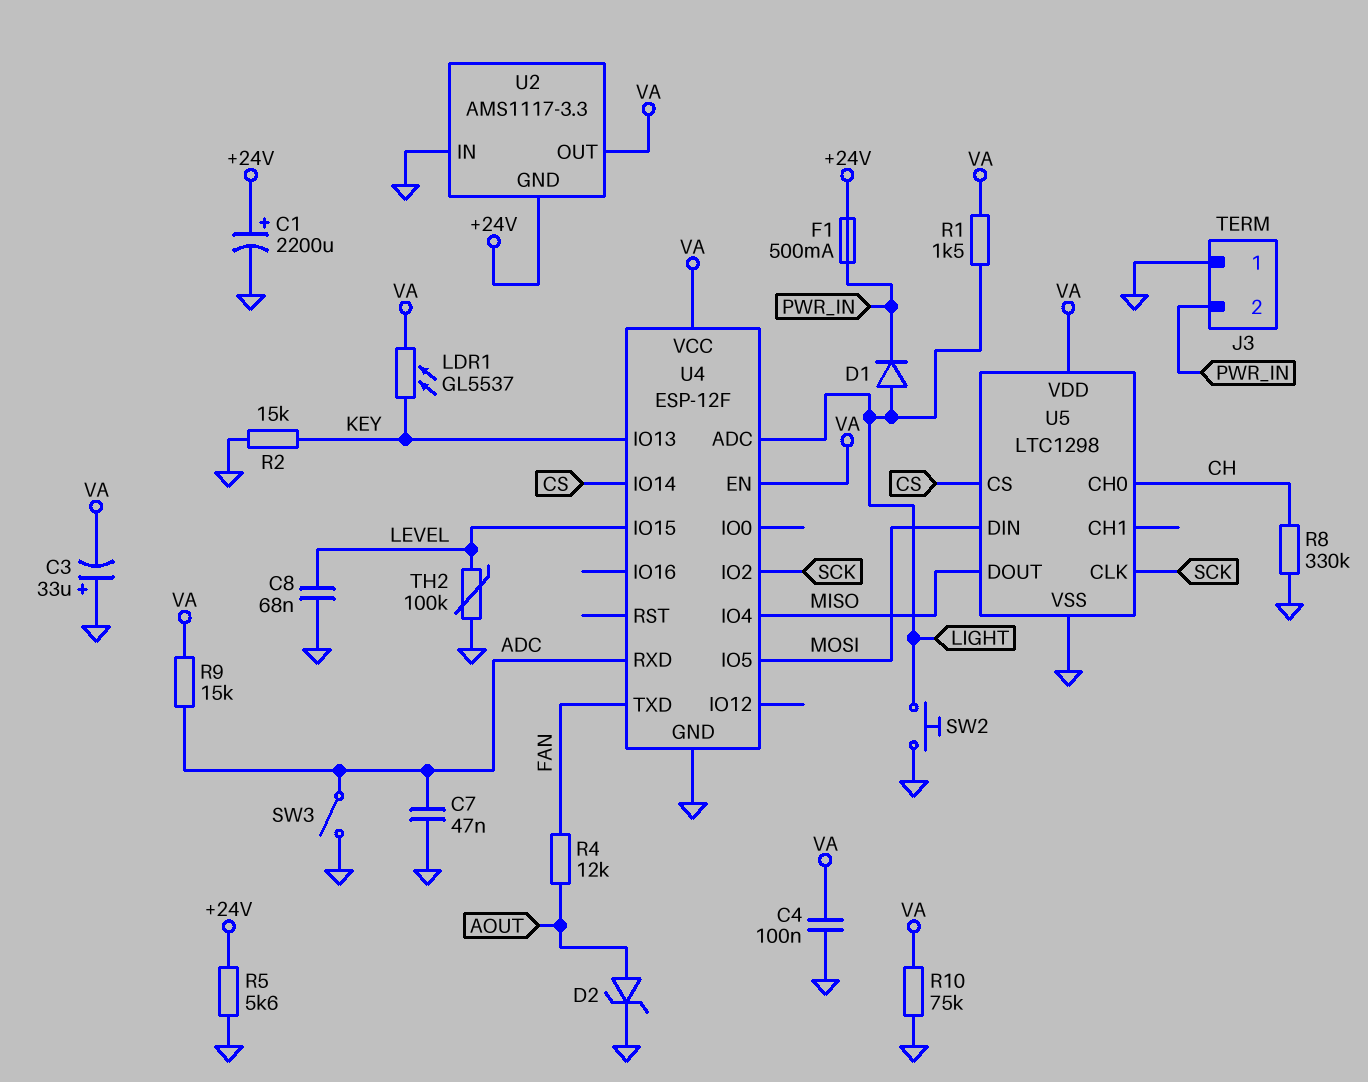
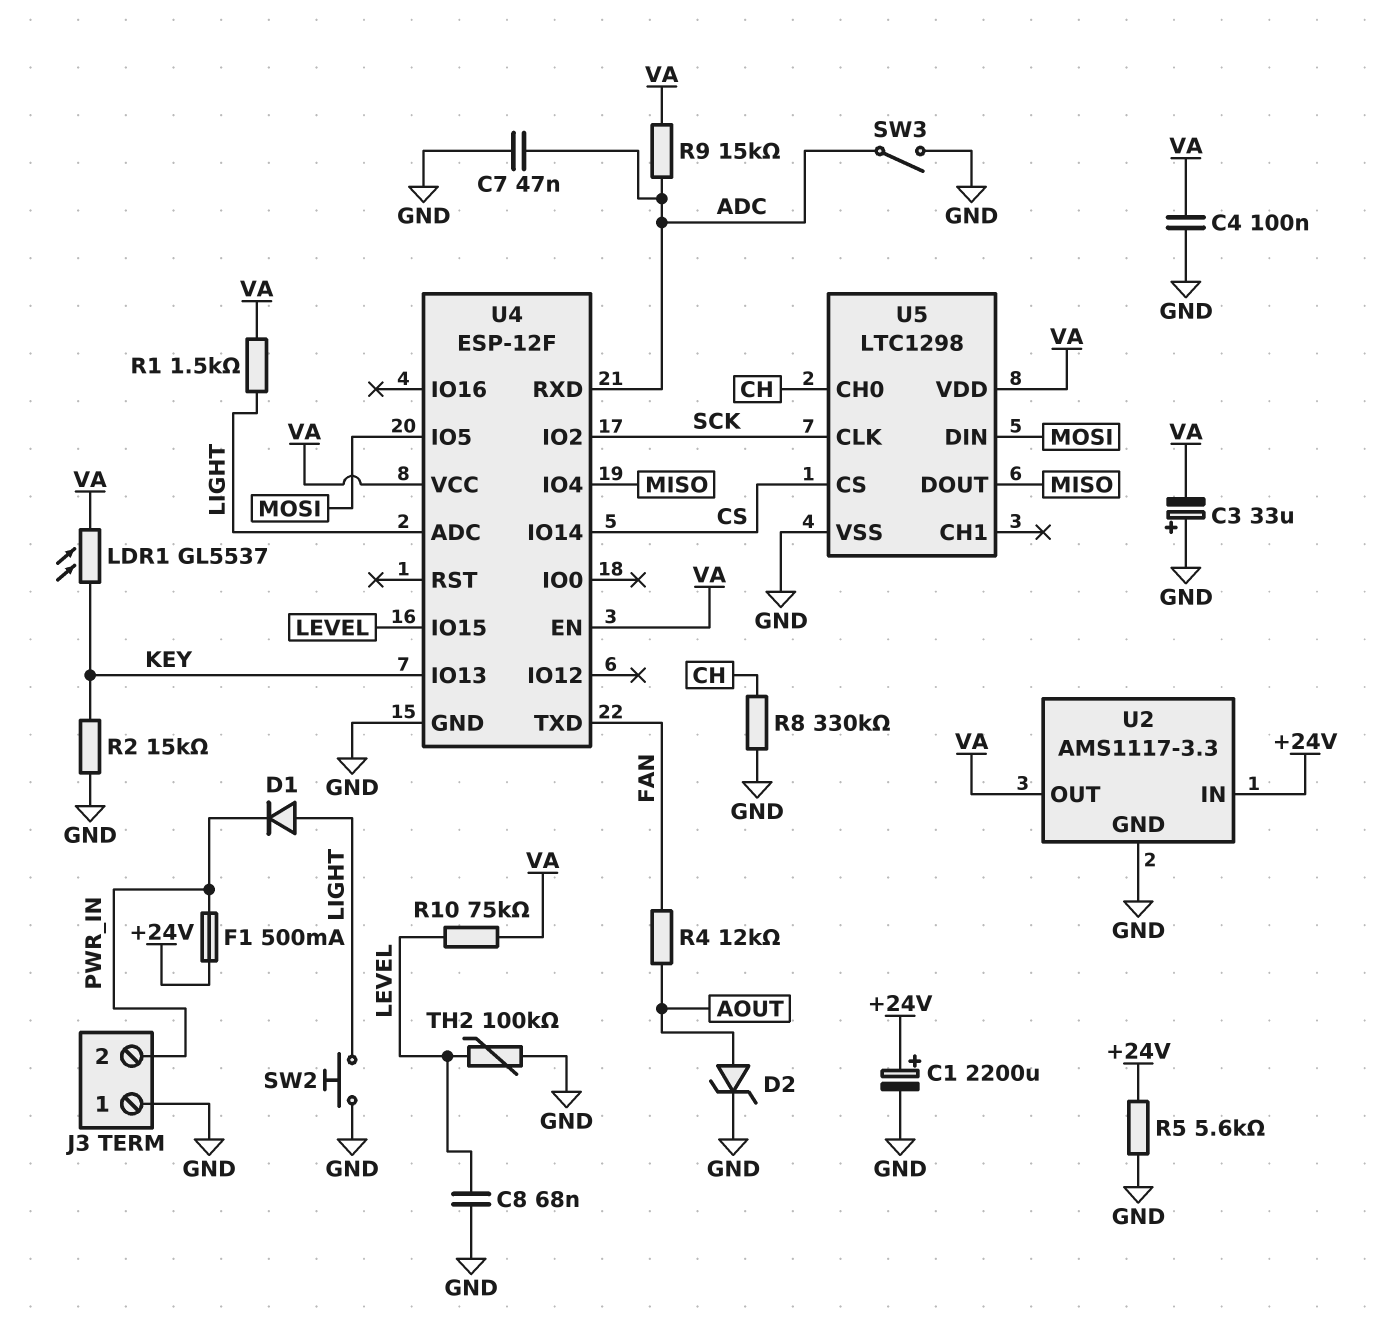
R10: 75k (GND, VA) -> 75k (LEVEL, VA)
U2 pin GND: +24V -> GND
U2 pin IN: GND -> +24V

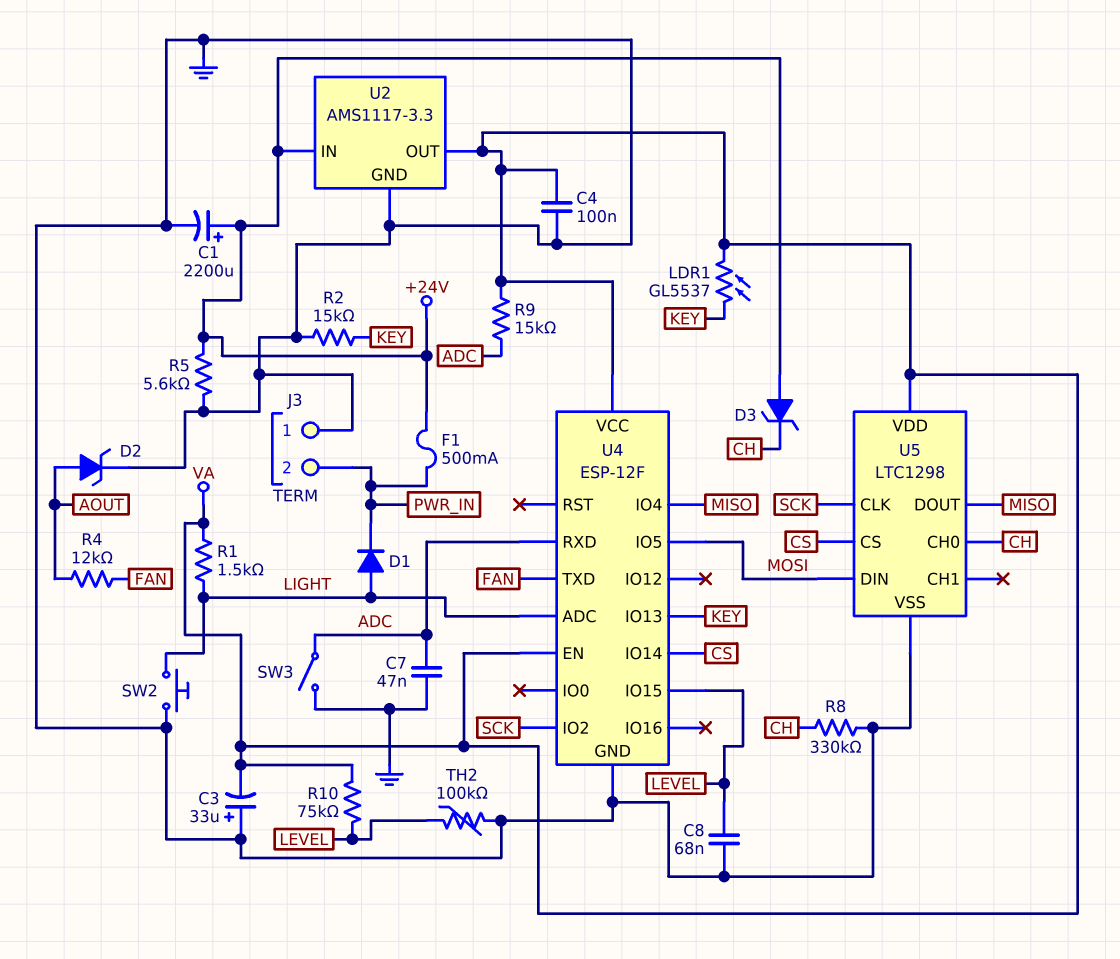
D3: none -> zener (A +24V, K CH)

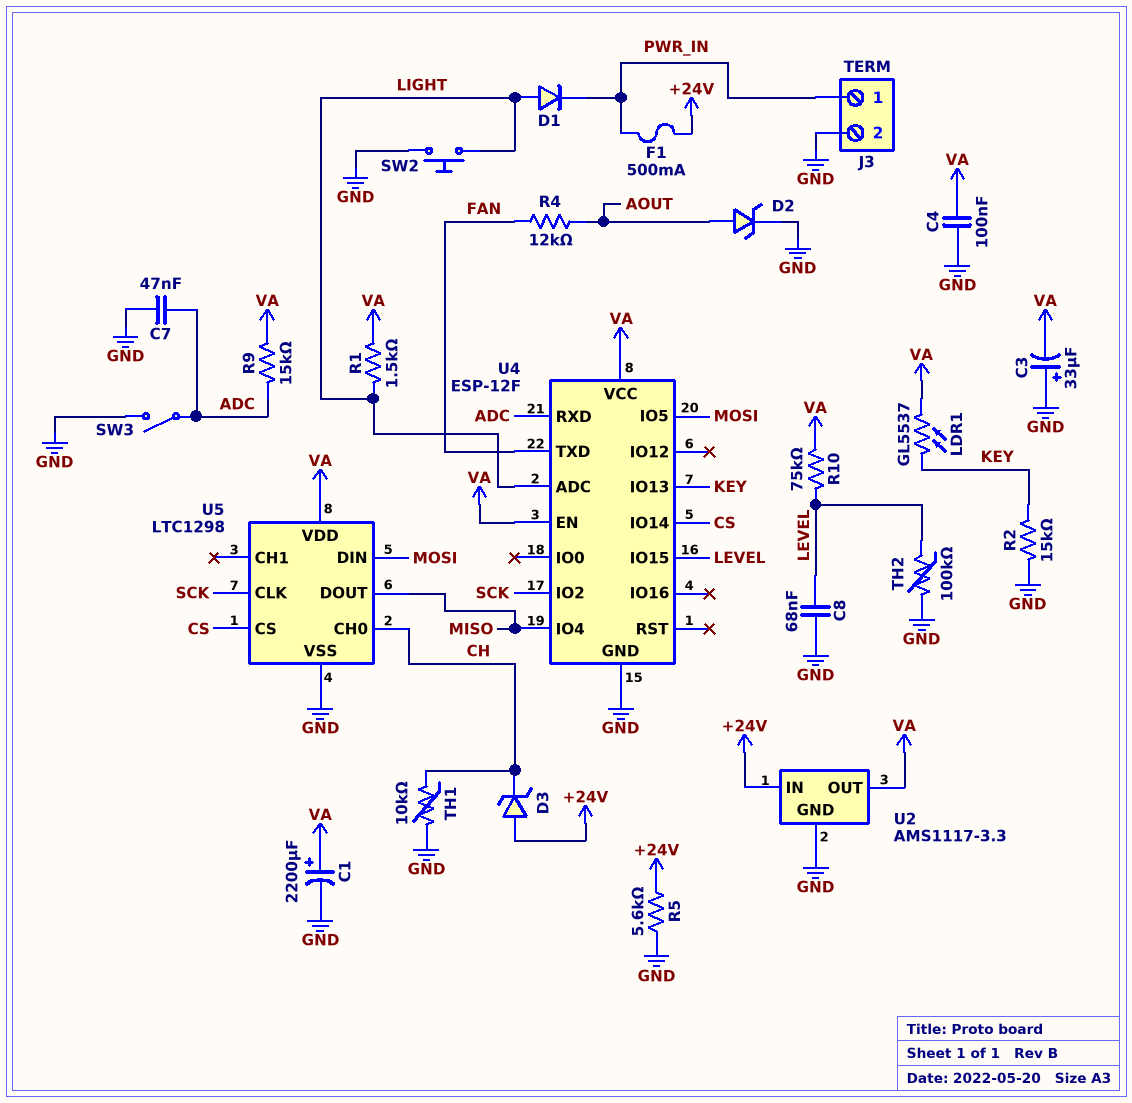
C1: 2200uF (plus +24V, minus GND) -> 2200uF (plus VA, minus GND)
J3 pin 1: GND -> PWR_IN
J3 pin 2: PWR_IN -> GND
R8: 330k (CH, GND) -> none
TH1: none -> 10k (CH, GND)

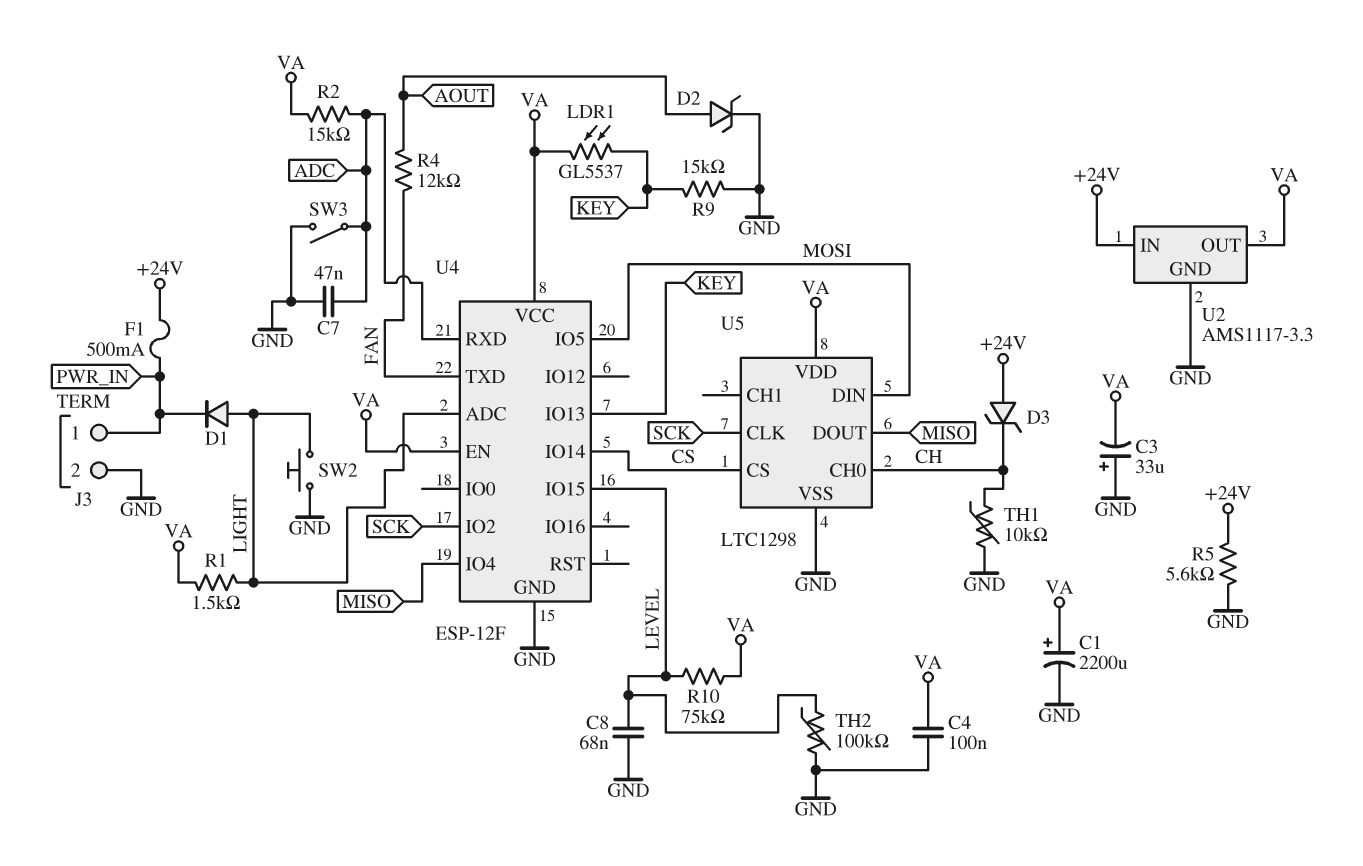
R2: 15k (GND, KEY) -> 15k (ADC, VA)
R9: 15k (ADC, VA) -> 15k (GND, KEY)

